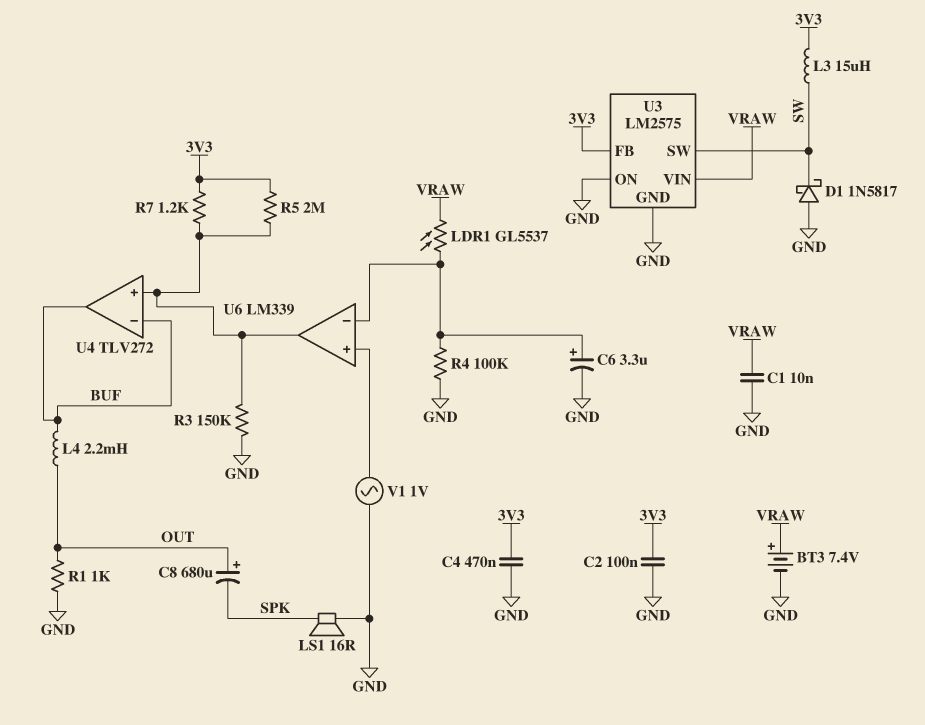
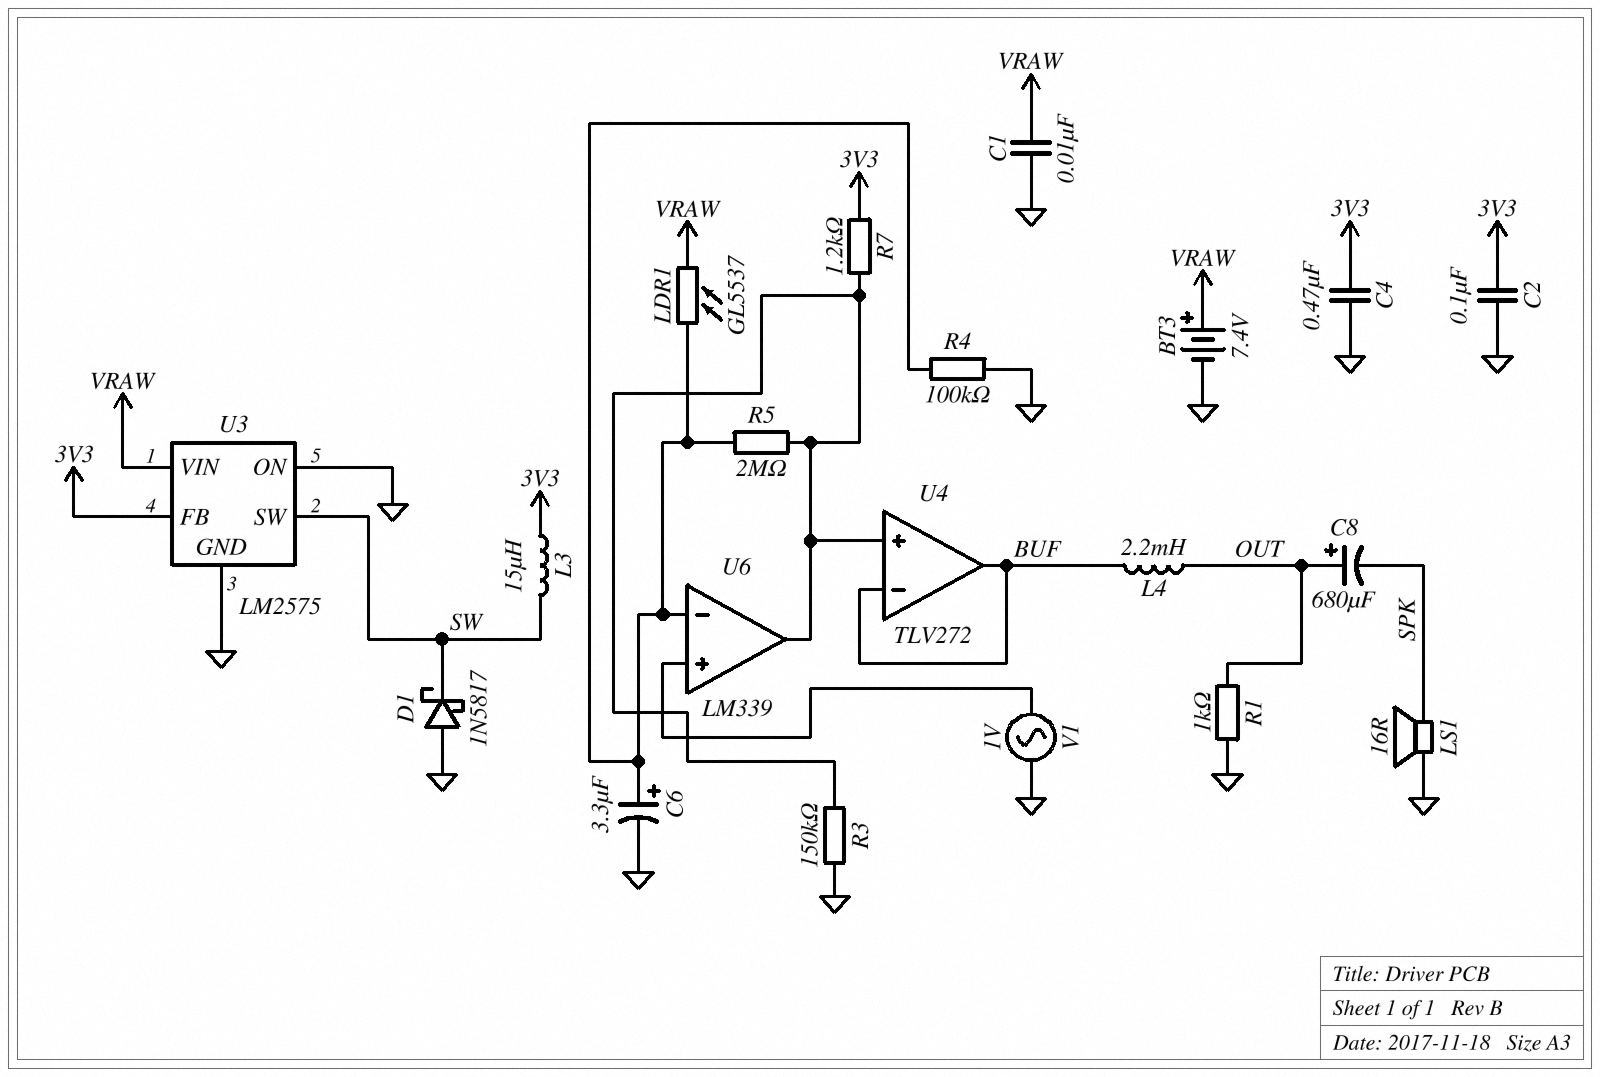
R5: 2M (3V3, U4/in+) -> 2M (U4/in+, U6/in-)

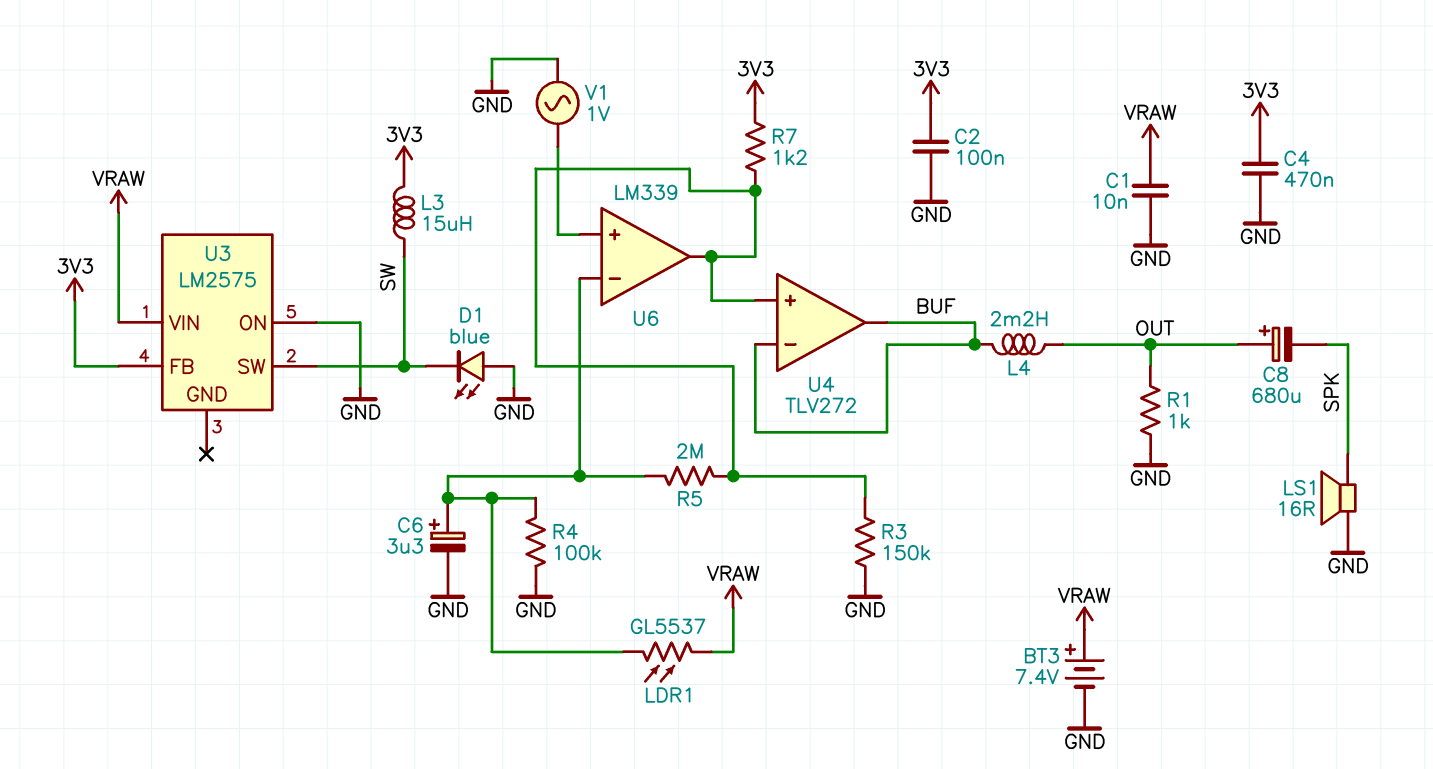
D1: schottky 1N5817 (A GND, K SW) -> LED blue (A GND, K SW)
U3 pin GND: GND -> none

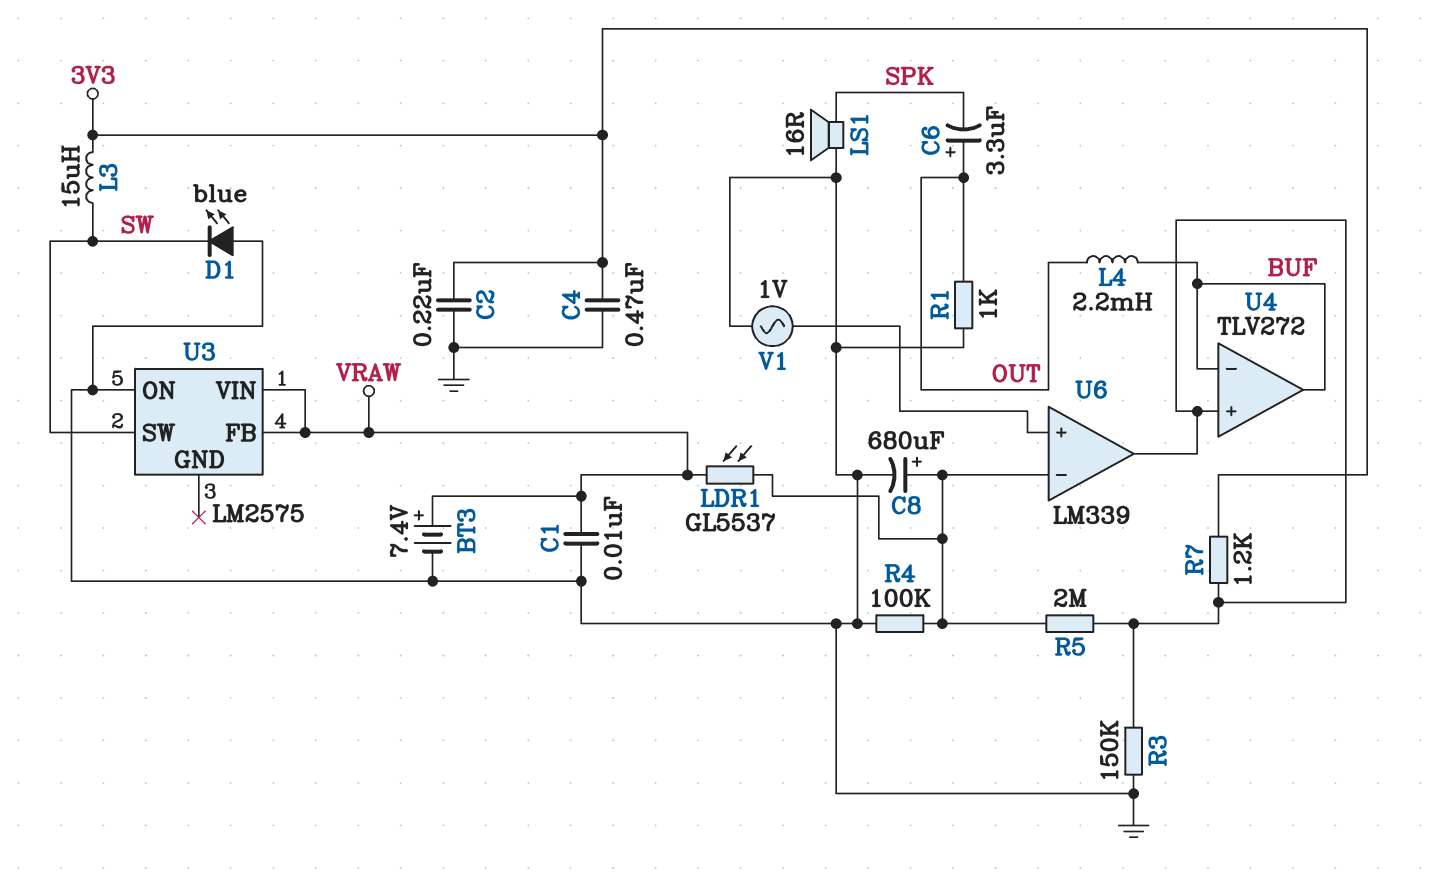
C2: 100nF (3V3, GND) -> 220nF (3V3, GND)
C6: 3.3uF (plus U6/in-, minus GND) -> 3.3uF (plus OUT, minus SPK)
C8: 680uF (plus OUT, minus SPK) -> 680uF (plus U6/in-, minus GND)
U3 pin FB: 3V3 -> VRAW

